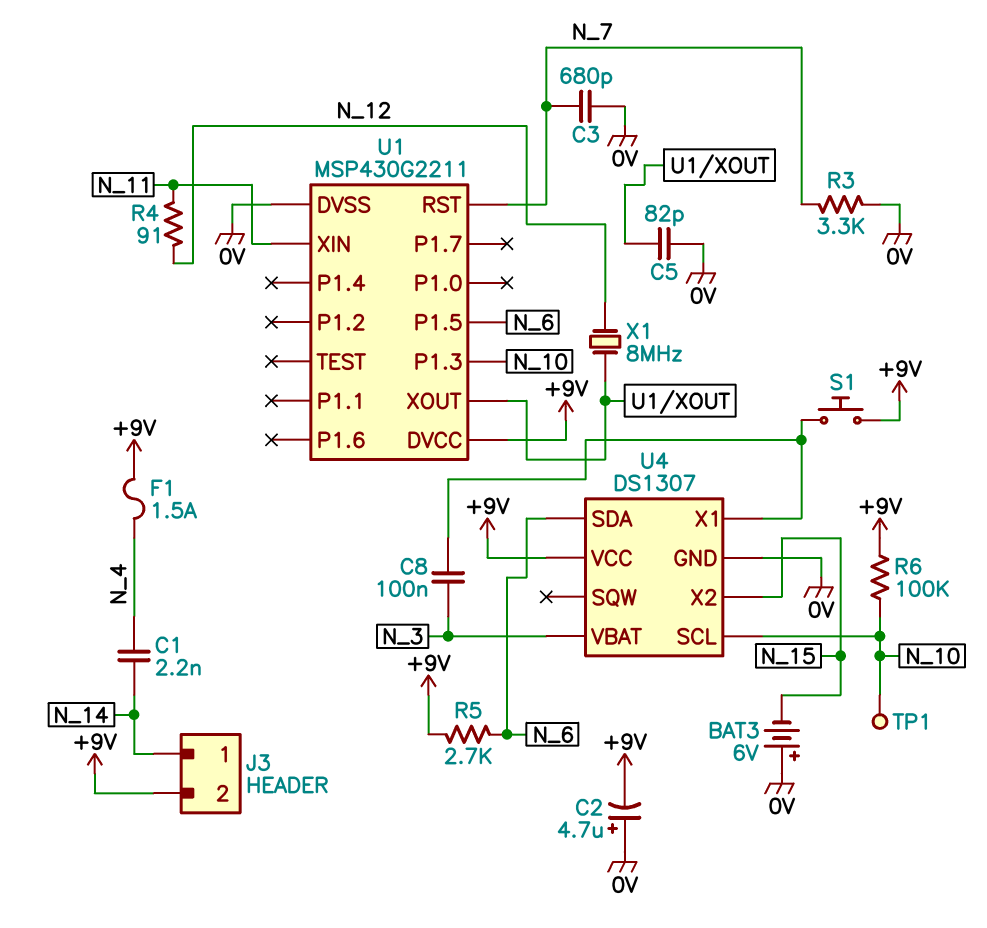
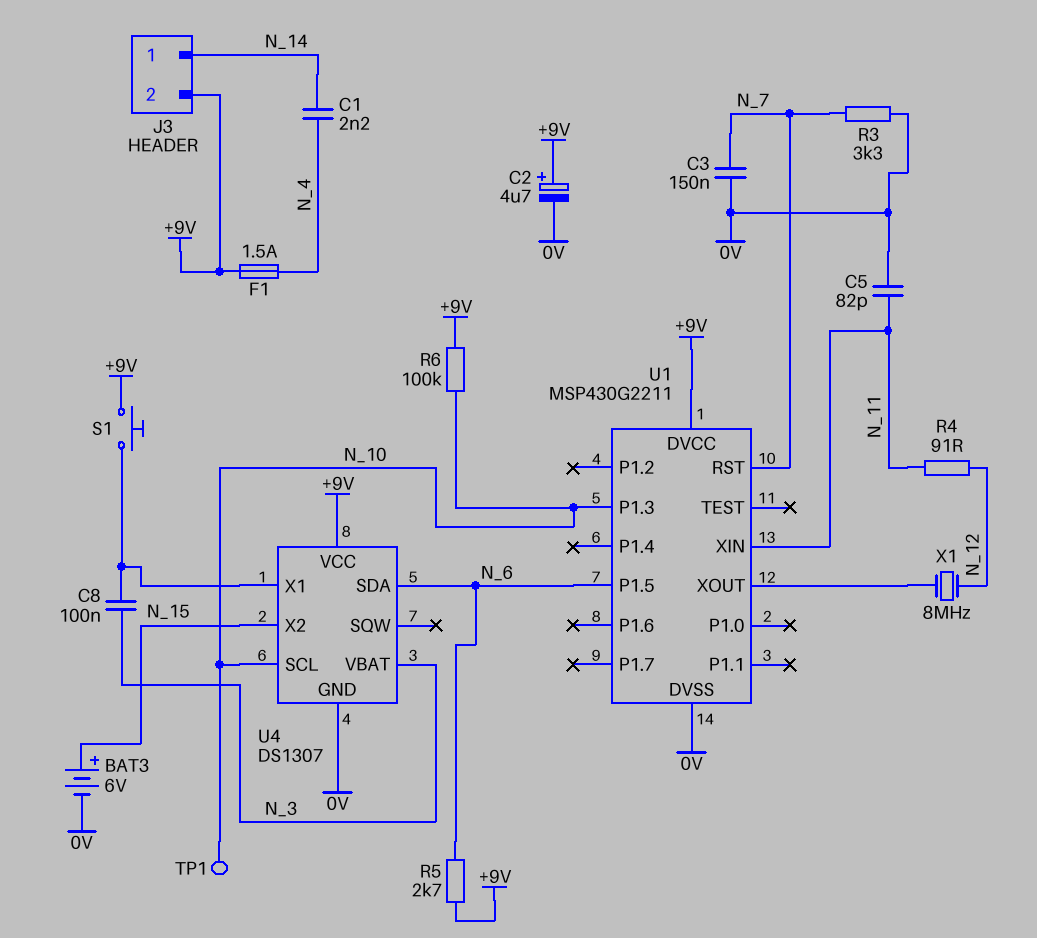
BAT3: 6V (plus 0V, minus N_15) -> 6V (plus N_15, minus 0V)
C2: 4.7uF (plus 0V, minus +9V) -> 4.7uF (plus +9V, minus 0V)
C3: 680pF (0V, N_7) -> 150nF (0V, N_7)
C5: 82pF (0V, U1/XOUT) -> 82pF (0V, N_11)

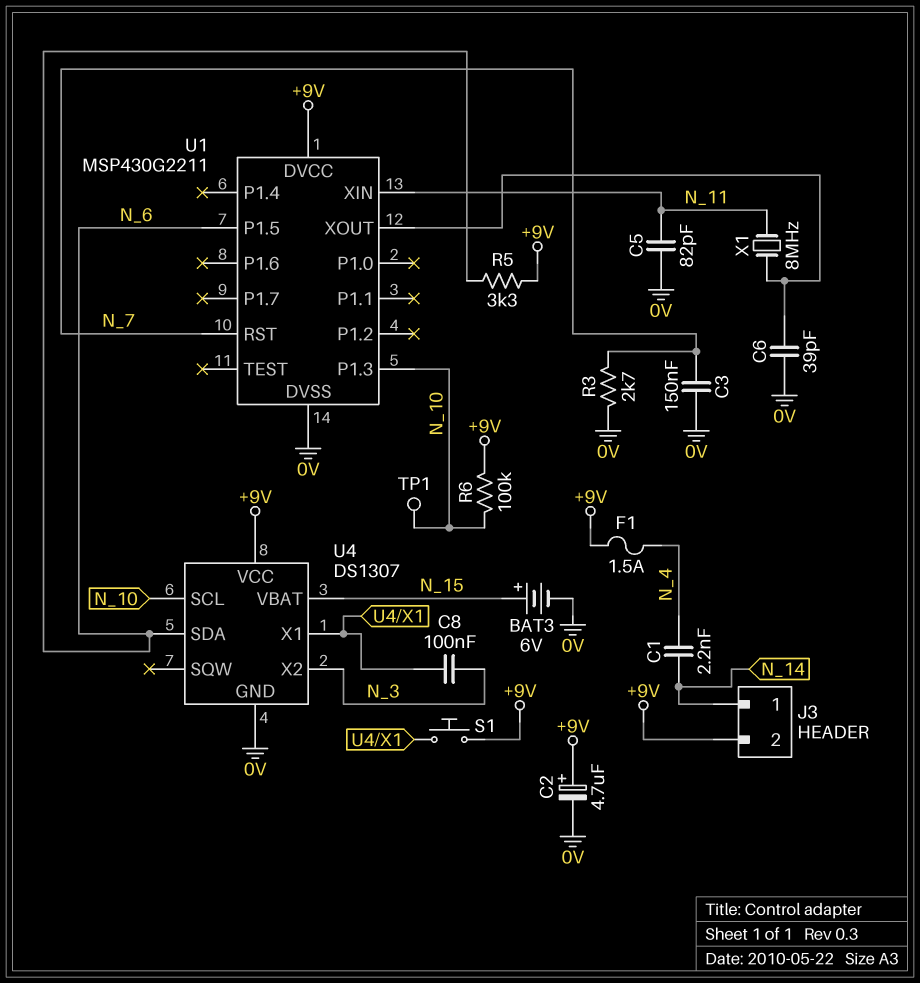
C6: none -> 39pF (0V, U1/XOUT)
R3: 3.3k (0V, N_7) -> 2.7k (0V, N_7)
R4: 91 (N_11, N_12) -> none
R5: 2.7k (+9V, N_6) -> 3.3k (+9V, N_6)
U4 pin VBAT: N_3 -> N_15
U4 pin X2: N_15 -> N_3
X1: 8MHz (N_12, U1/XOUT) -> 8MHz (N_11, U1/XOUT)

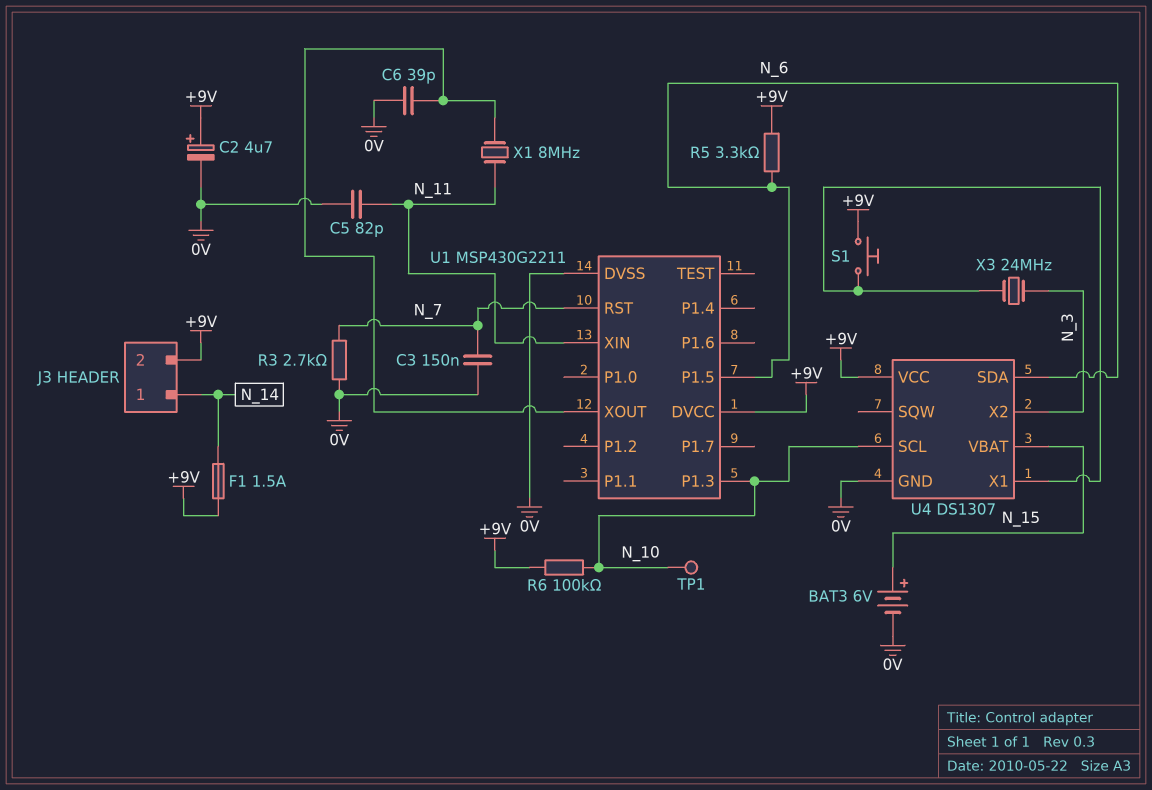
C1: 2.2nF (N_4, N_14) -> none
C8: 100nF (N_3, U4/X1) -> none
F1: 1.5A (+9V, N_4) -> 1.5A (+9V, N_14)
X3: none -> 24MHz (N_3, U4/X1)

